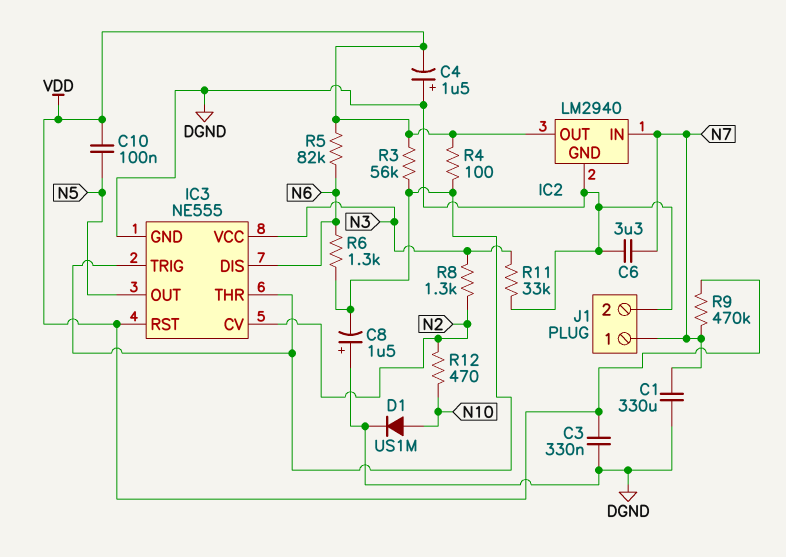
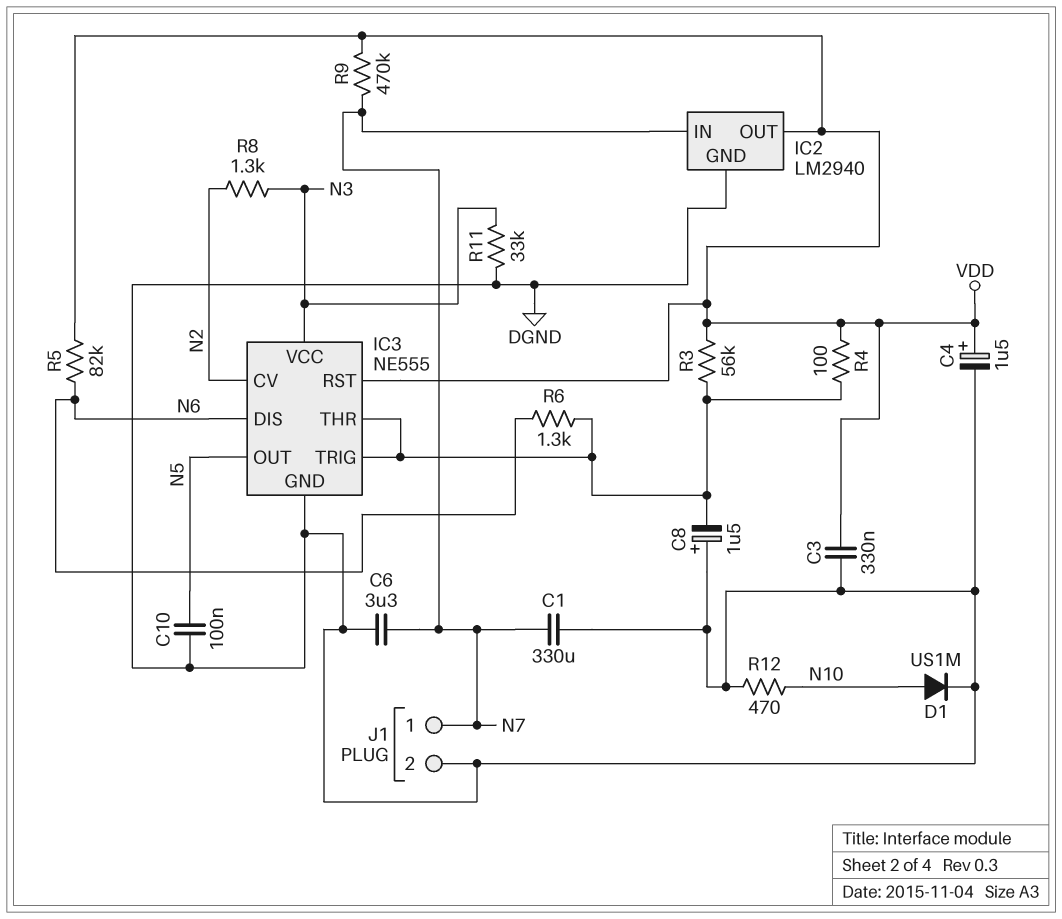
C4: 1.5uF (plus DGND, minus VDD) -> 1.5uF (plus VDD, minus DGND)
C10: 100nF (N5, VDD) -> 100nF (DGND, N5)
R12: 470 (N2, N10) -> 470 (DGND, N10)

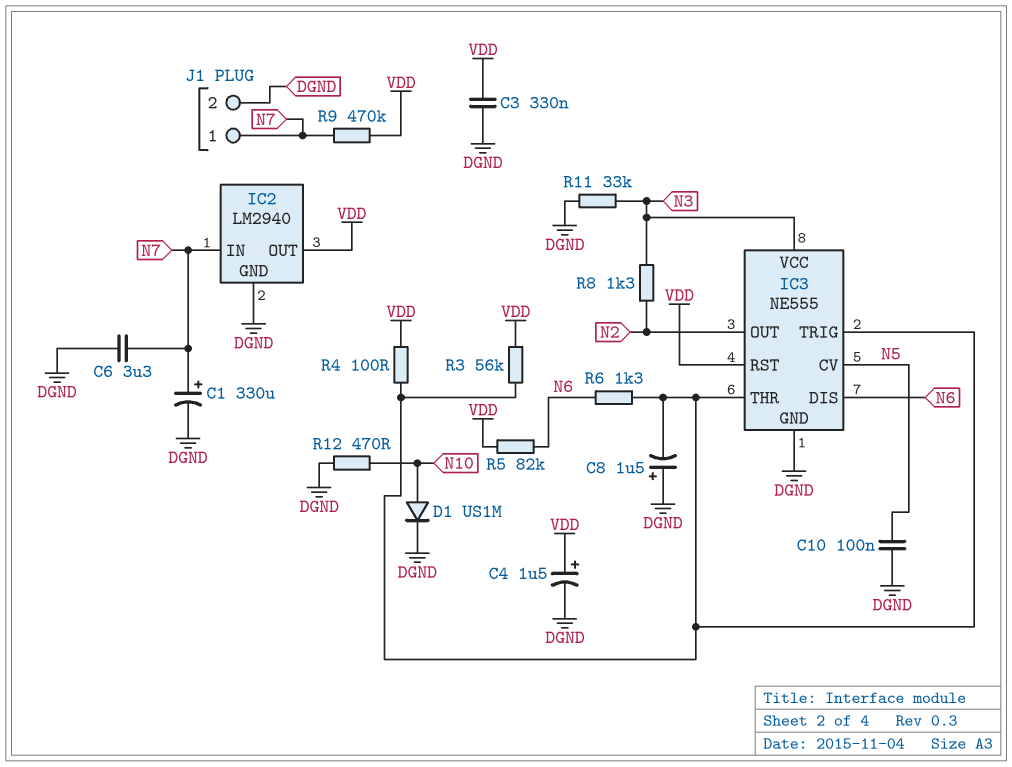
C1: 330uF (DGND, N7) -> 330uF (plus N7, minus DGND)
IC3 pin CV: N2 -> N5
IC3 pin OUT: N5 -> N2

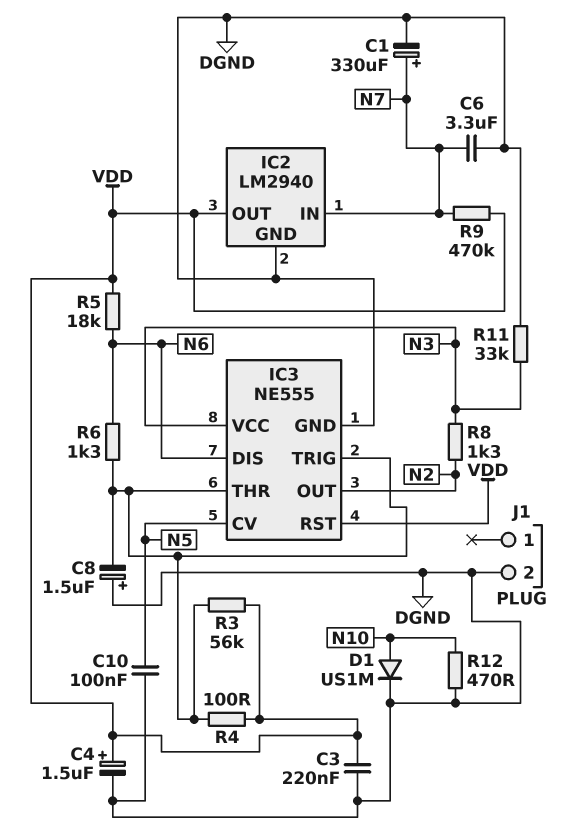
C3: 330nF (DGND, VDD) -> 220nF (DGND, VDD)
J1 pin 1: N7 -> none
R5: 82k (N6, VDD) -> 18k (N6, VDD)

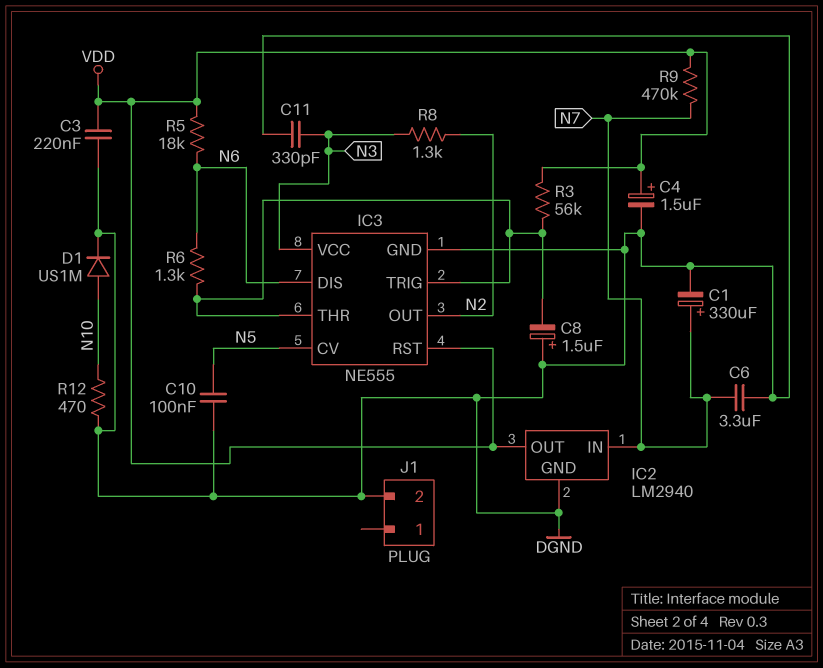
C11: none -> 330pF (DGND, N3)
R4: 100 (IC3/THR, VDD) -> none
R11: 33k (DGND, N3) -> none

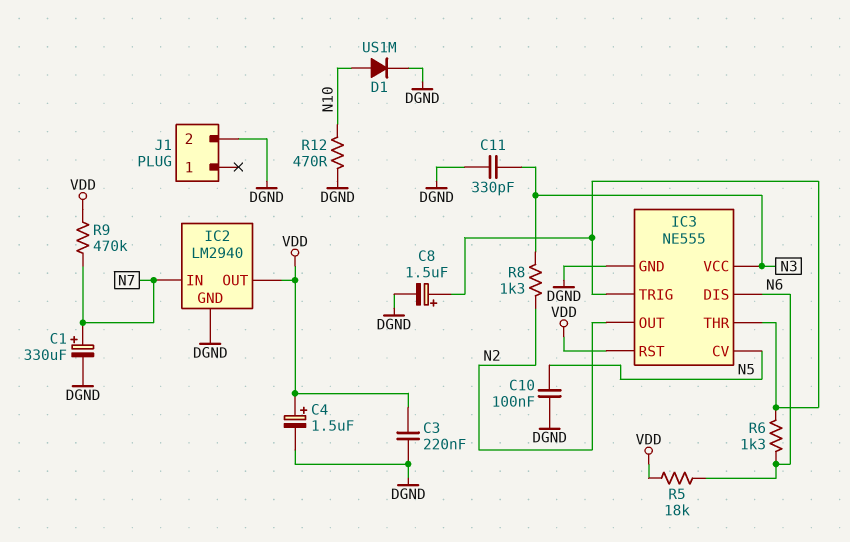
C6: 3.3uF (DGND, N7) -> none
C8: 1.5uF (plus DGND, minus IC3/THR) -> 1.5uF (plus IC3/THR, minus DGND)
R3: 56k (IC3/THR, VDD) -> none

